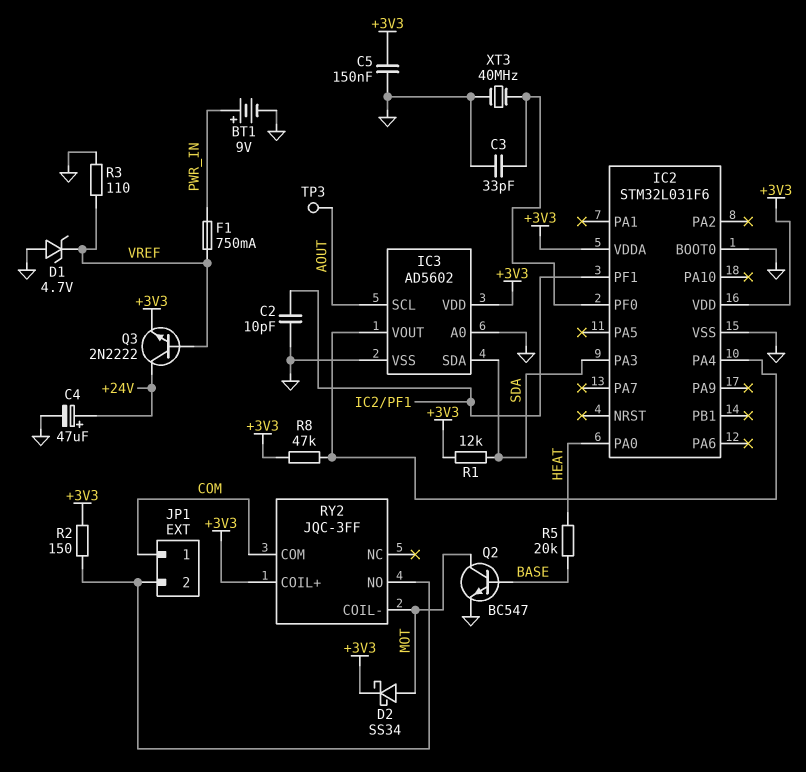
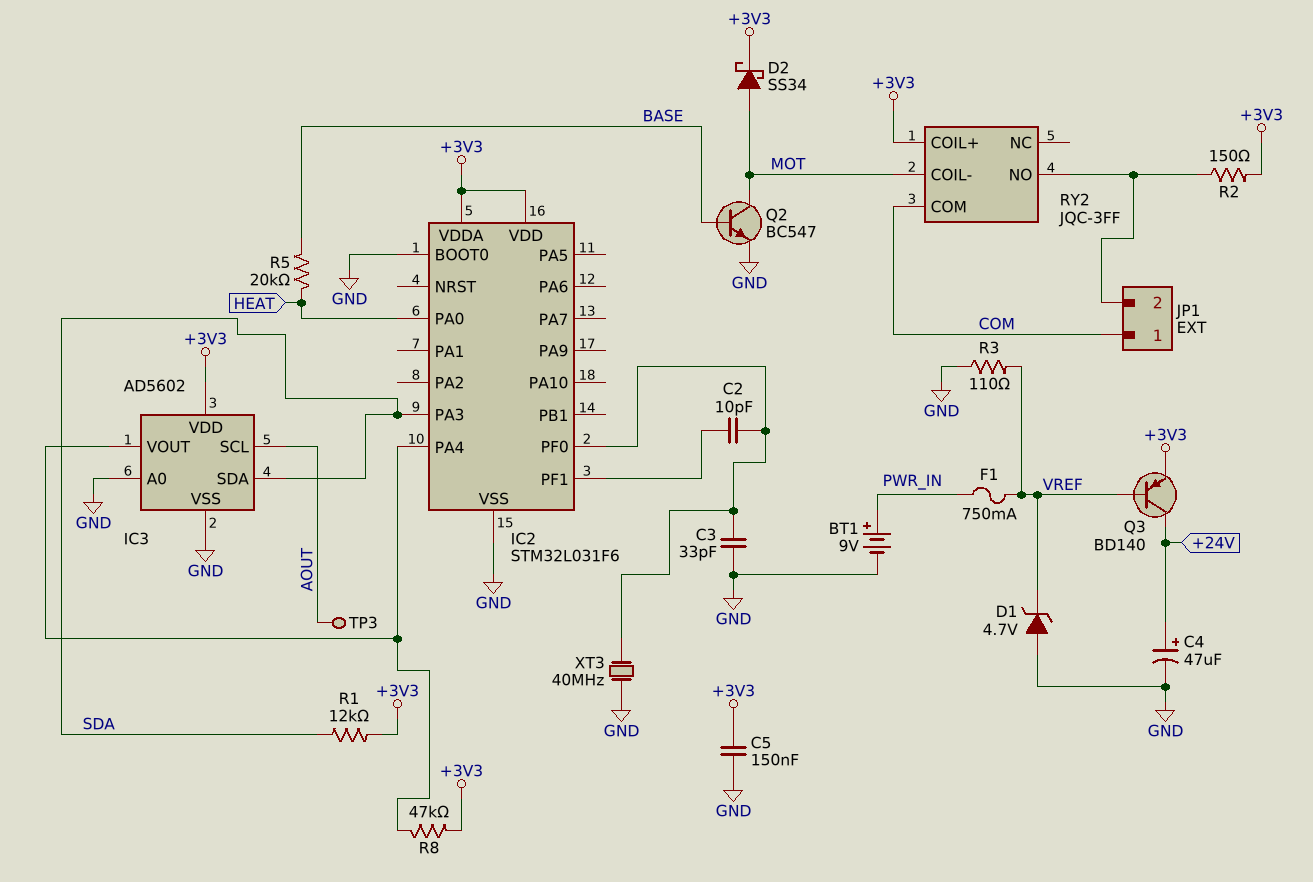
C2: 10pF (GND, IC2/PF1) -> 10pF (IC2/PF0, IC2/PF1)
Q3: NPN 2N2222 (B VREF, C +24V, E +3V3) -> PNP BD140 (B VREF, C +24V, E +3V3)

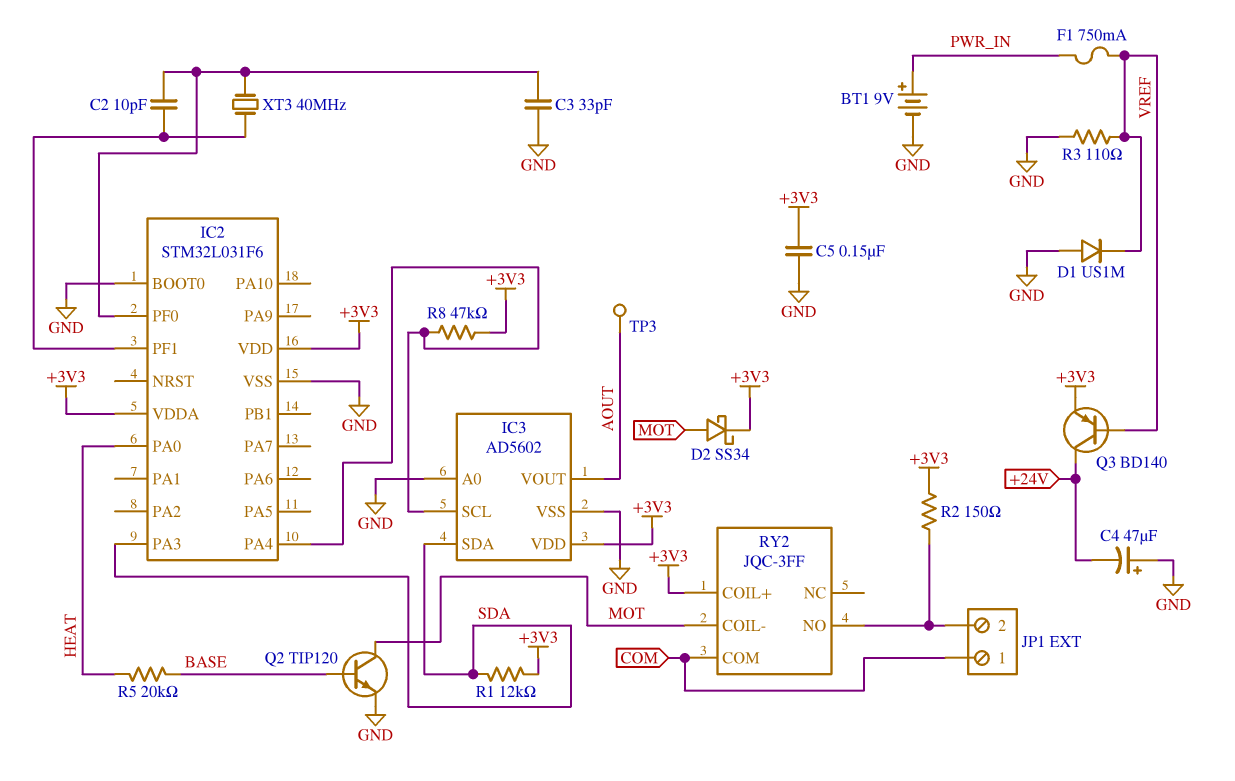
C4: 47uF (plus +24V, minus GND) -> 47uF (plus GND, minus +24V)
D1: zener 4.7V (A GND, K VREF) -> diode US1M (A GND, K VREF)
IC3 pin SCL: AOUT -> IC2/PA4
IC3 pin VOUT: IC2/PA4 -> AOUT
Q2: NPN BC547 (B BASE, C MOT, E GND) -> NPN TIP120 (B BASE, C MOT, E GND)
XT3: 40MHz (GND, IC2/PF0) -> 40MHz (IC2/PF0, IC2/PF1)

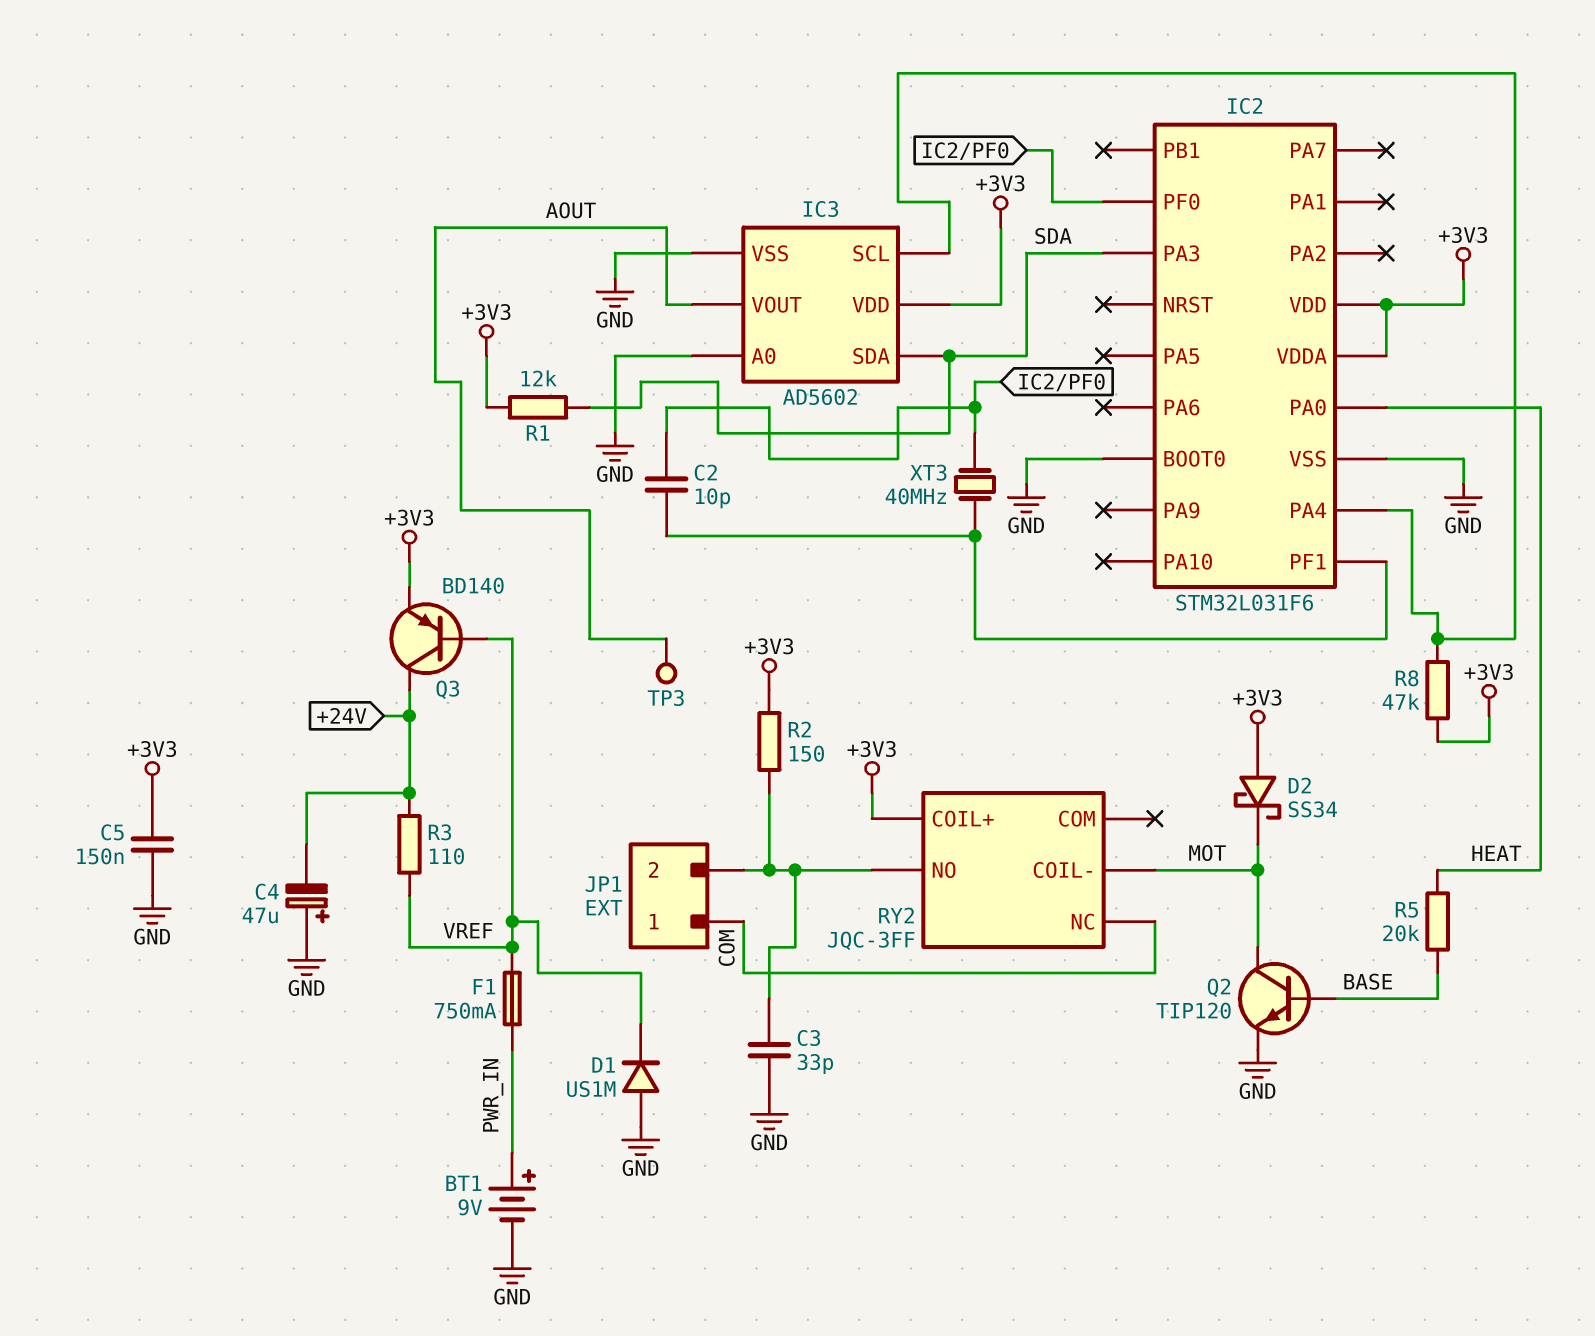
C3: 33pF (GND, IC2/PF0) -> 33pF (GND, JP1/2)
D2: schottky SS34 (A MOT, K +3V3) -> schottky SS34 (A +3V3, K MOT)
R3: 110 (GND, VREF) -> 110 (+24V, VREF)
RY2 pin COM: COM -> none
RY2 pin NC: none -> COM

